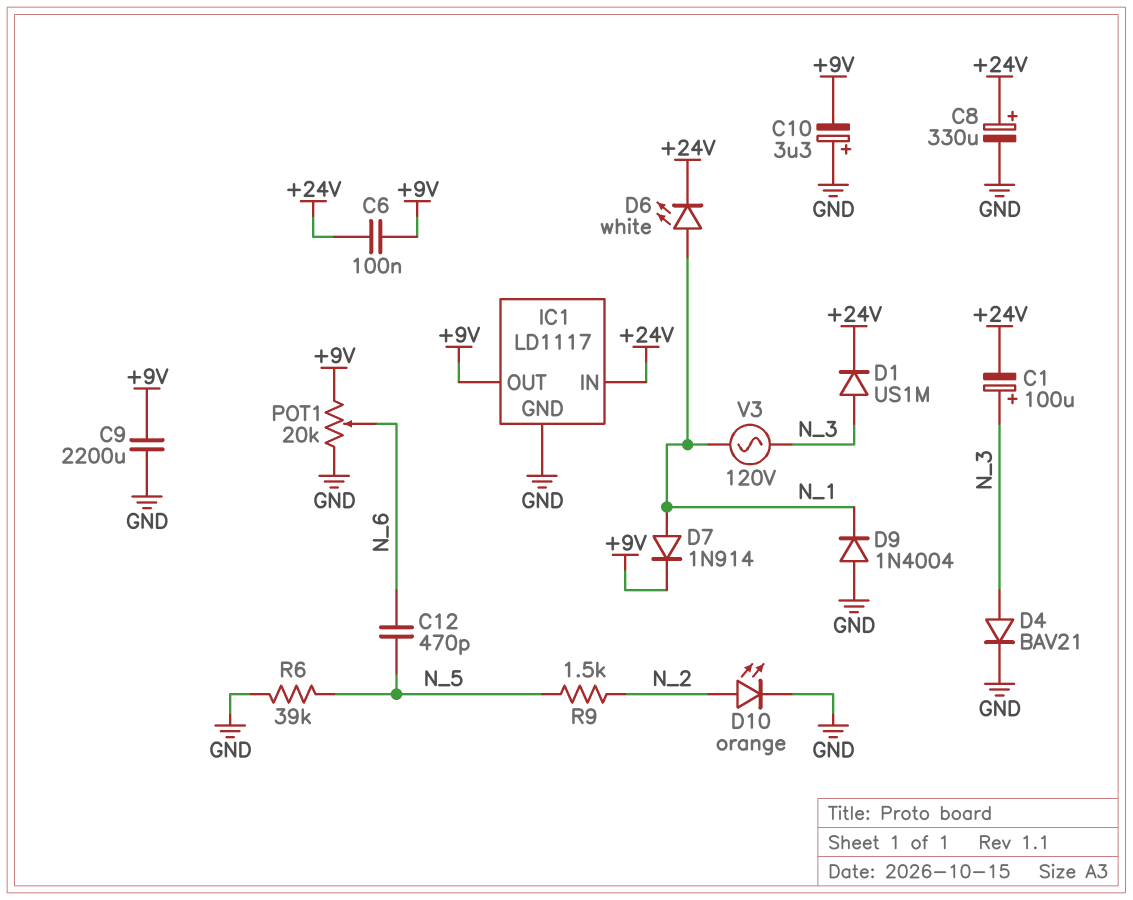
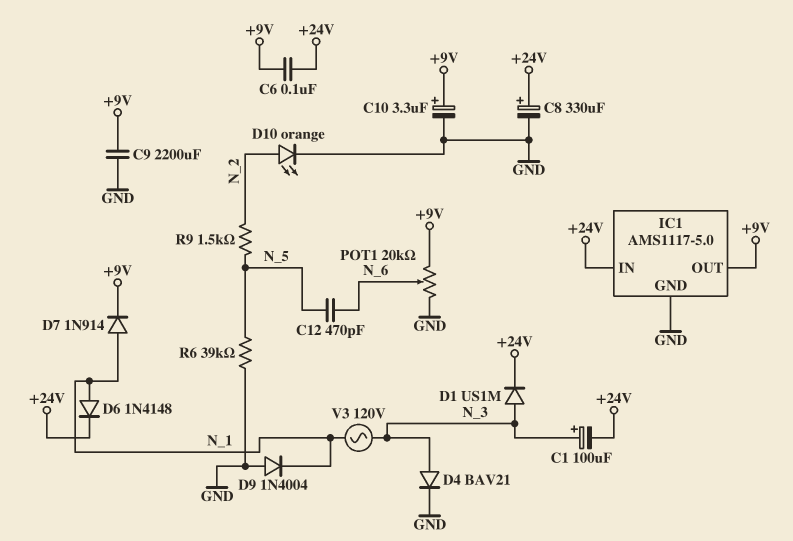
C10: 3.3uF (plus GND, minus +9V) -> 3.3uF (plus +9V, minus GND)
D6: LED white (A N_1, K +24V) -> diode 1N4148 (A N_1, K +24V)
IC1: LD1117 -> AMS1117-5.0

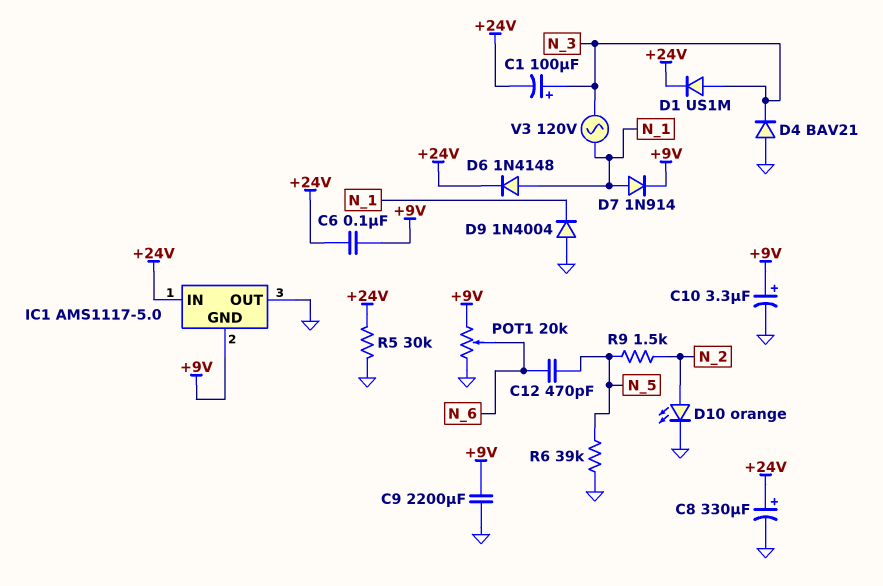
D4: diode BAV21 (A N_3, K GND) -> diode BAV21 (A GND, K N_3)
IC1 pin GND: GND -> +9V
IC1 pin OUT: +9V -> GND
R5: none -> 30k (+24V, GND)

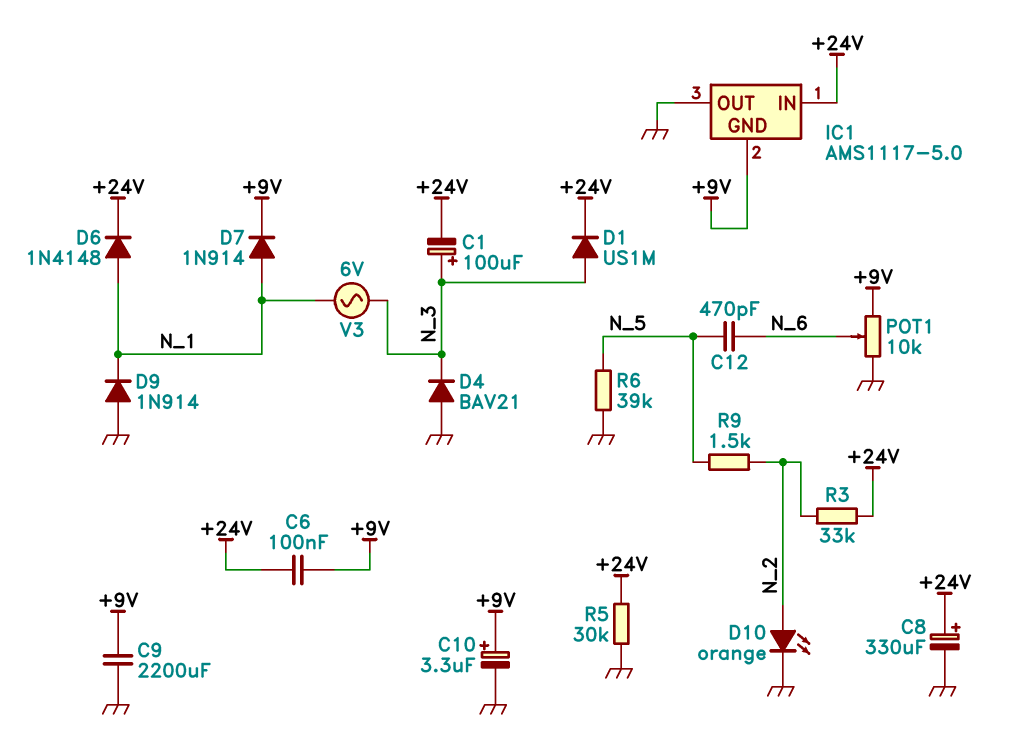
D9: diode 1N4004 (A GND, K N_1) -> diode 1N914 (A GND, K N_1)
POT1: 20k (+9V, GND, wiper N_6) -> 10k (+9V, GND, wiper N_6)
R3: none -> 33k (+24V, N_2)
V3: AC 120V (N_1, N_3) -> AC 6V (N_1, N_3)

